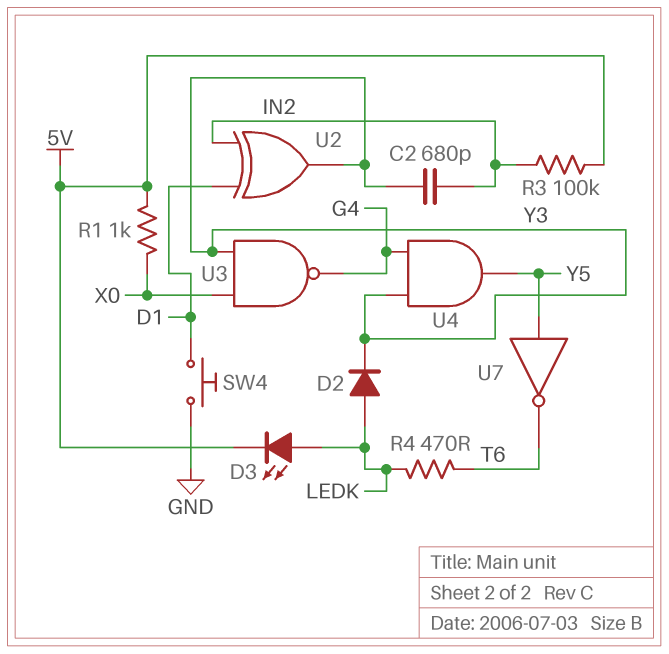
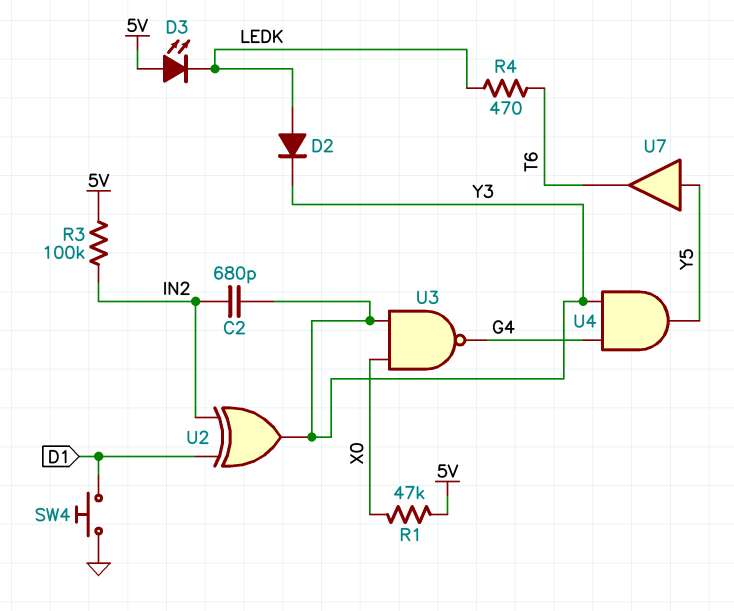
D3: LED (A LEDK, K 5V) -> LED (A 5V, K LEDK)
R1: 1k (5V, X0) -> 47k (5V, X0)
U7: NOT (in Y5, out T6) -> buffer (in Y5, out T6)

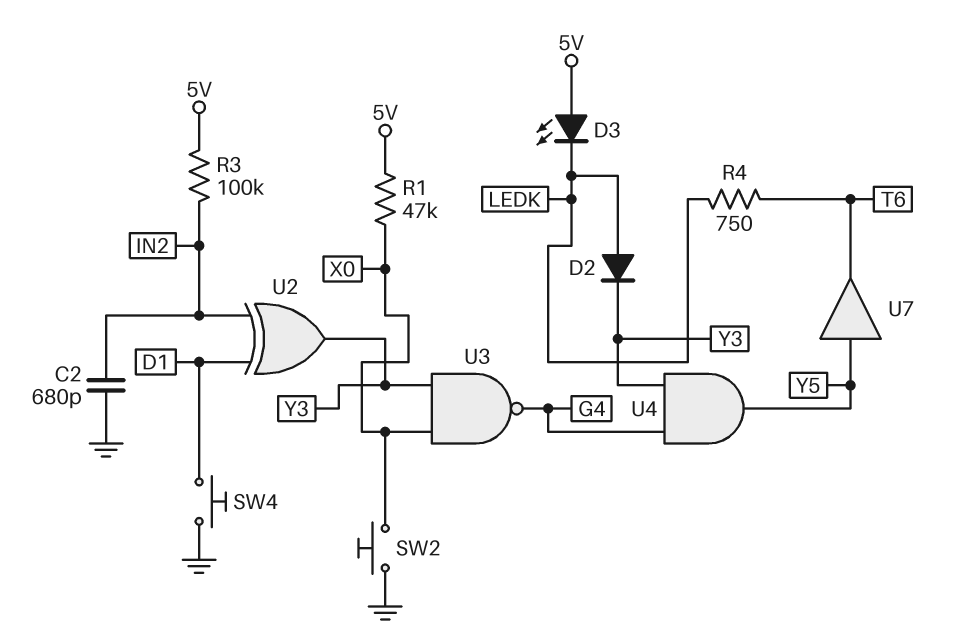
C2: 680pF (IN2, Y3) -> 680pF (GND, IN2)
R4: 470 (LEDK, T6) -> 750 (LEDK, T6)
SW2: none -> button (GND, X0)

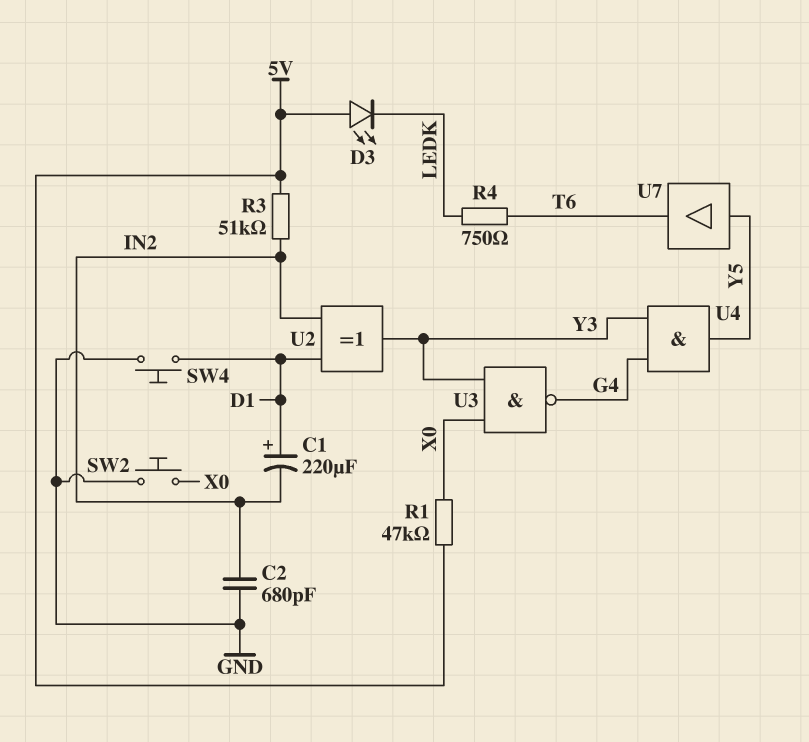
C1: none -> 220uF (plus D1, minus IN2)
D2: diode (A LEDK, K Y3) -> none
R3: 100k (5V, IN2) -> 51k (5V, IN2)

